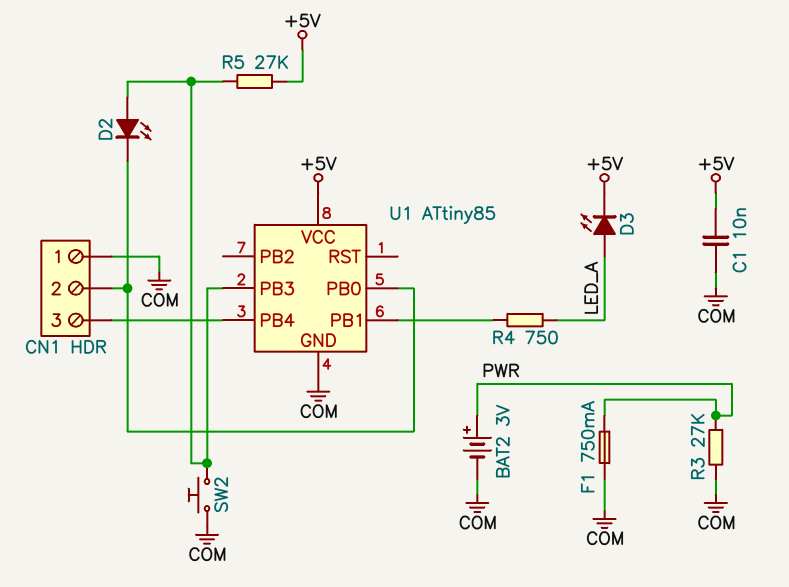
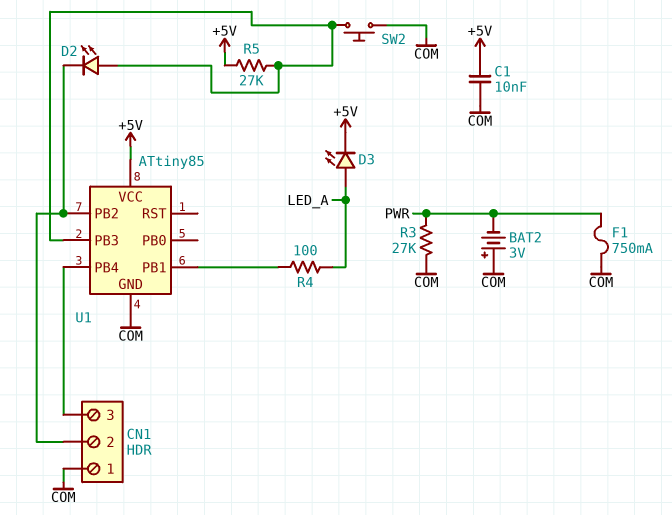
BAT2: 3V (plus PWR, minus COM) -> 3V (plus COM, minus PWR)
R4: 750 (LED_A, U1/PB1) -> 100 (LED_A, U1/PB1)
U1 pin PB0: CN1/2 -> none
U1 pin PB2: none -> CN1/2

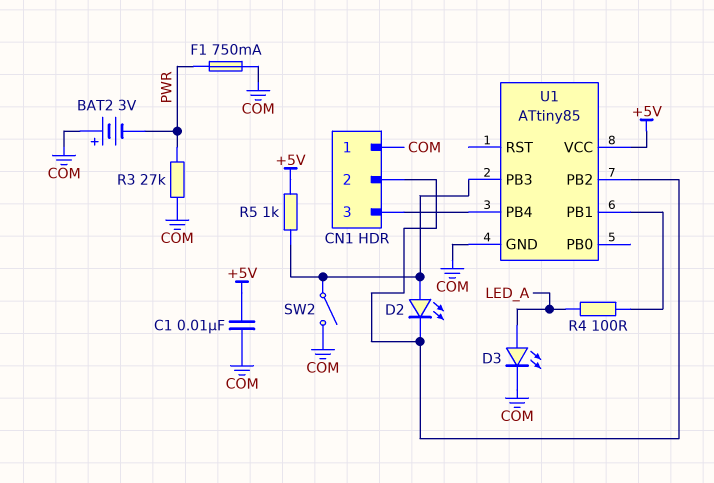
D3: LED (A LED_A, K +5V) -> LED (A LED_A, K COM)
R5: 27k (+5V, U1/PB3) -> 1k (+5V, U1/PB3)
SW2: button (COM, U1/PB3) -> switch (COM, U1/PB3)

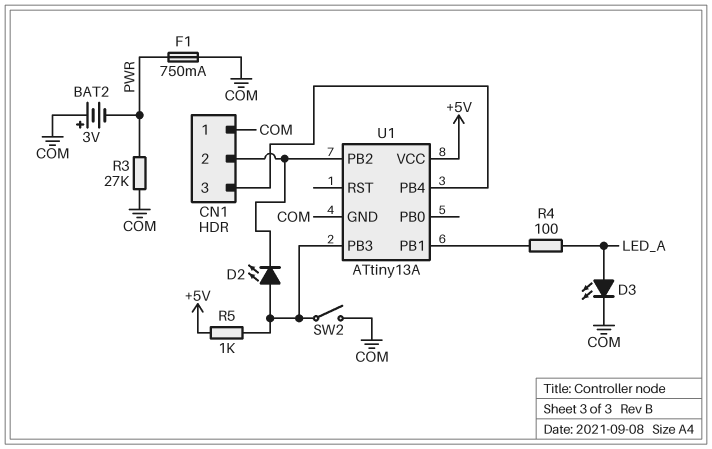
C1: 10nF (+5V, COM) -> none
U1: ATtiny85 -> ATtiny13A

